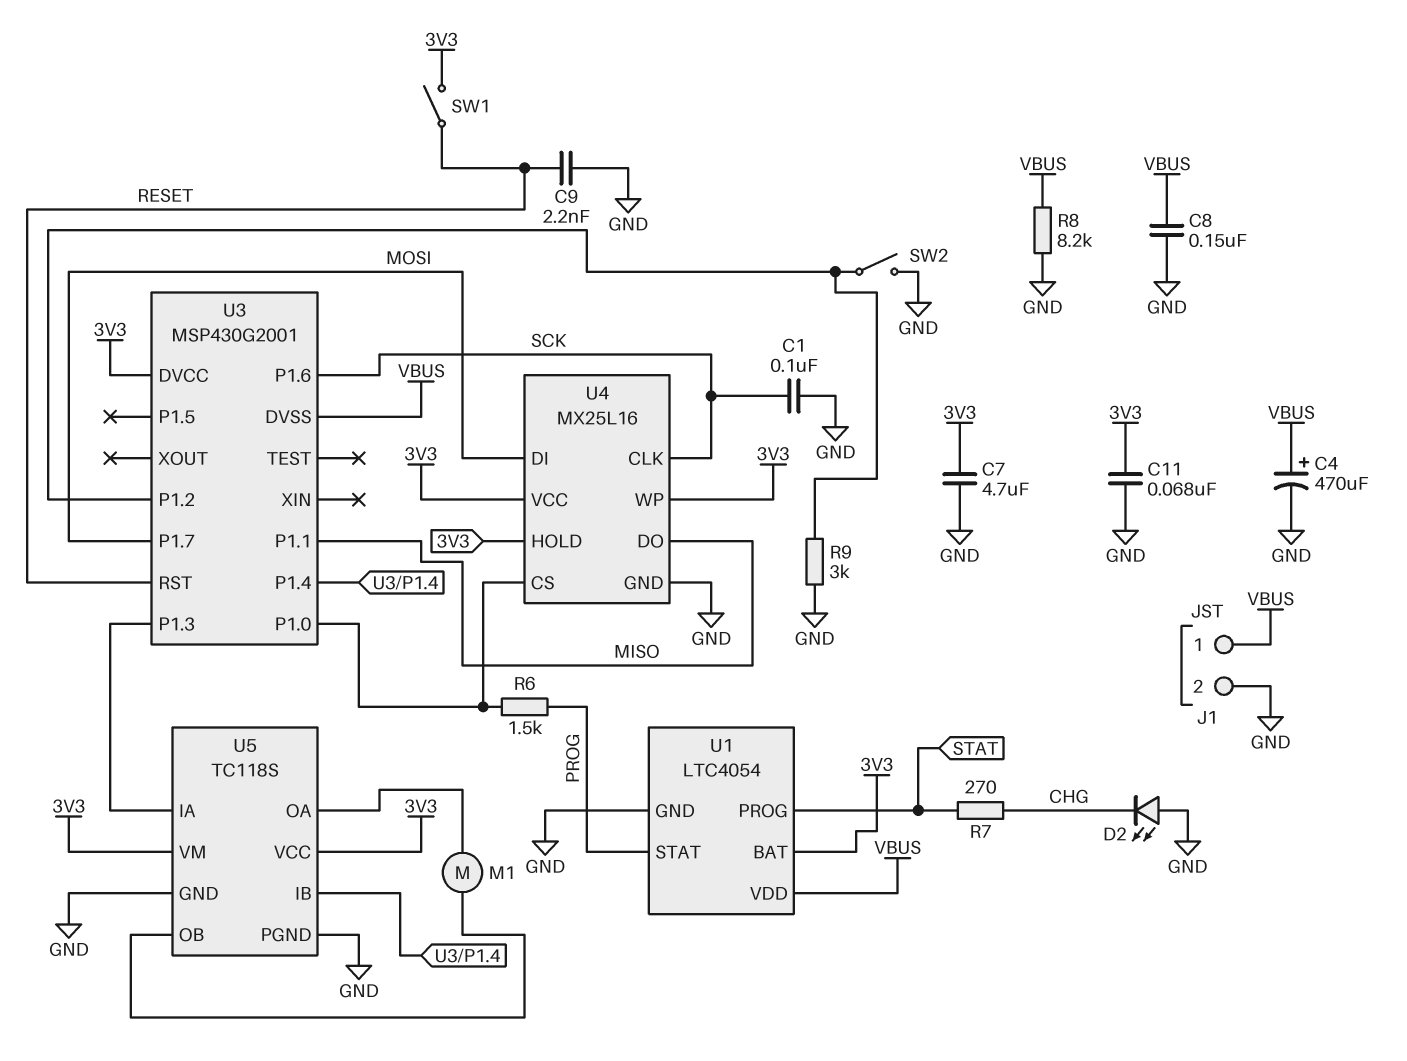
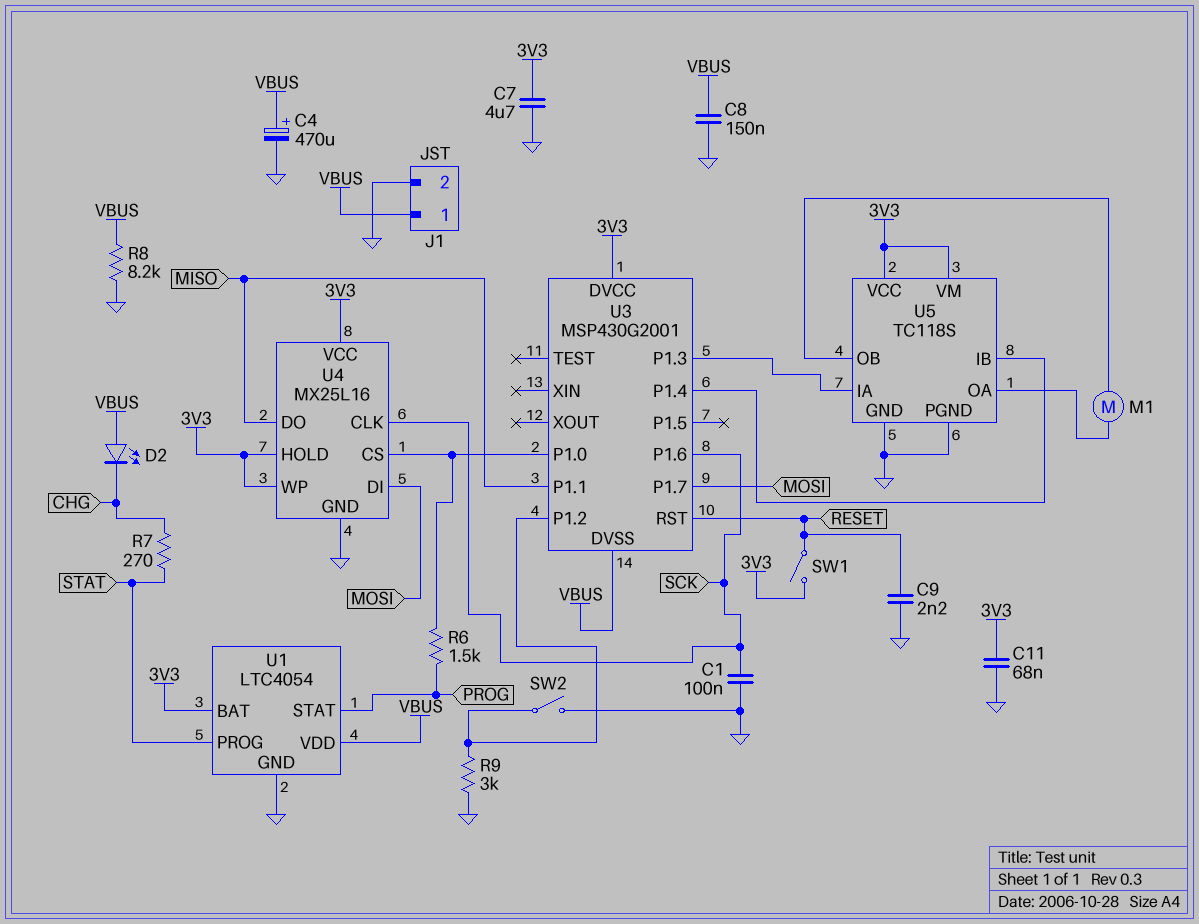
D2: LED (A GND, K CHG) -> LED (A VBUS, K CHG)

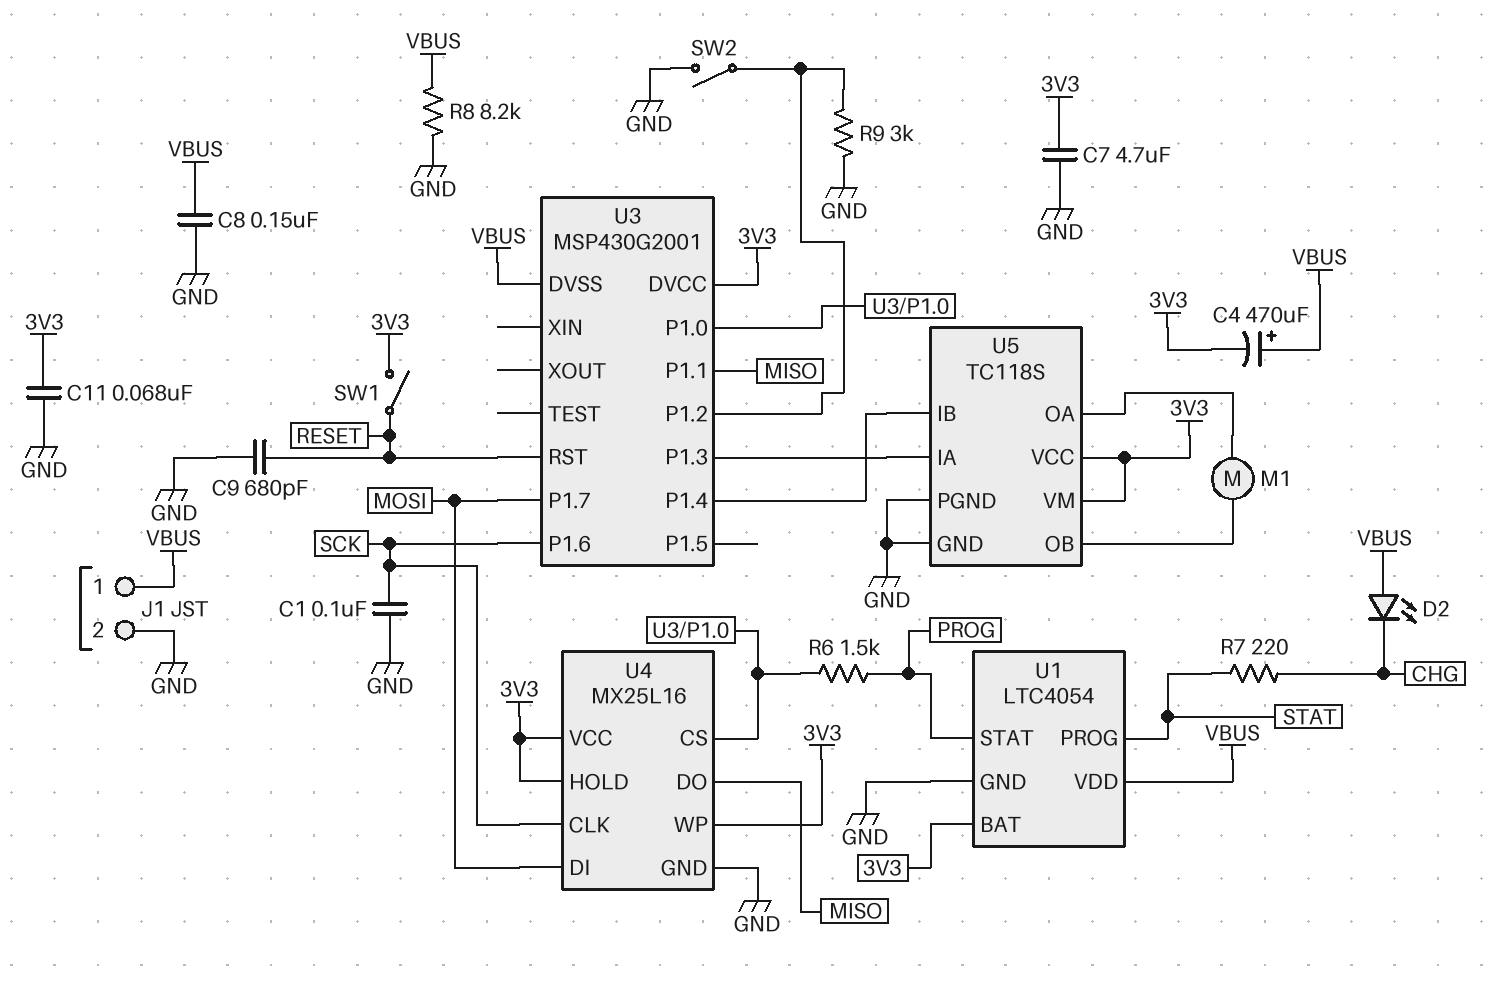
C4: 470uF (plus VBUS, minus GND) -> 470uF (plus VBUS, minus 3V3)
C9: 2.2nF (GND, RESET) -> 680pF (GND, RESET)
R7: 270 (CHG, STAT) -> 220 (CHG, STAT)

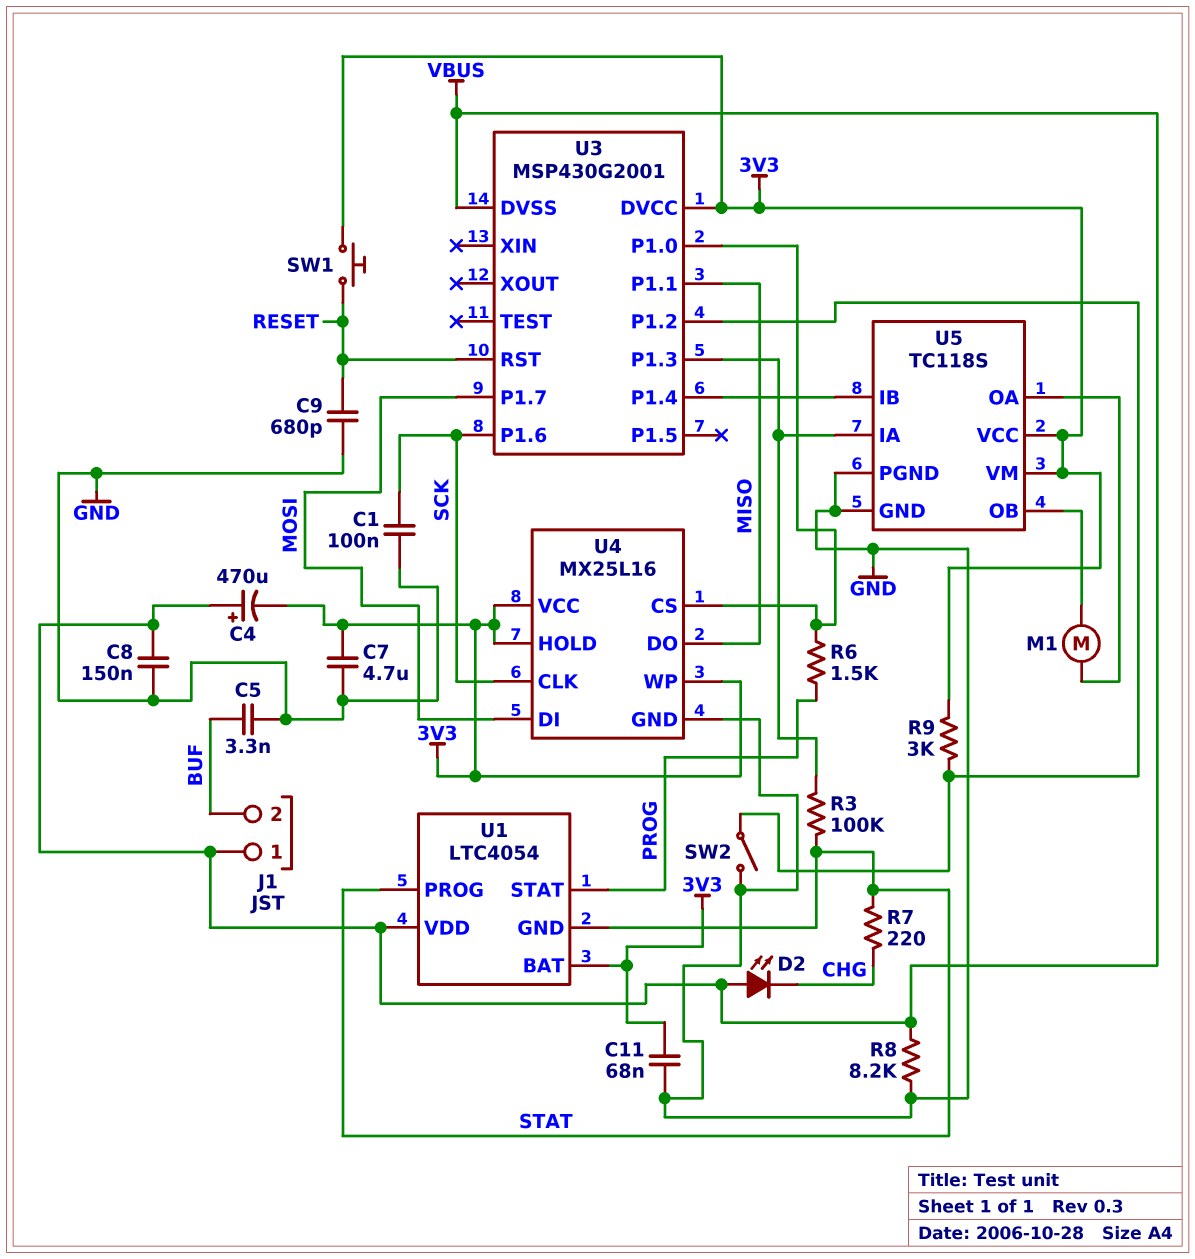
C5: none -> 3.3nF (BUF, GND)
J1 pin 2: GND -> BUF
R3: none -> 100k (STAT, U3/P1.3)
R9: 3k (GND, U3/P1.2) -> 3k (3V3, U3/P1.2)
SW1: switch (3V3, RESET) -> button (3V3, RESET)
U1 pin GND: GND -> STAT

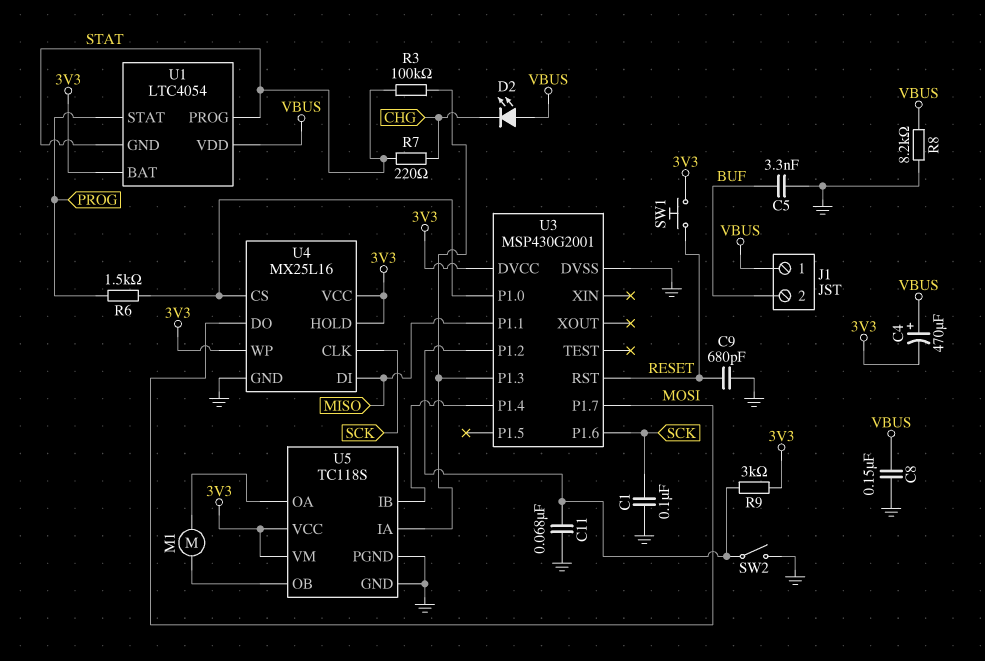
C7: 4.7uF (3V3, GND) -> none
C11: 68nF (3V3, GND) -> 68nF (GND, U3/P1.2)
U3 pin DVSS: VBUS -> GND
U4 pin DI: MOSI -> MISO
U4 pin DO: MISO -> MOSI

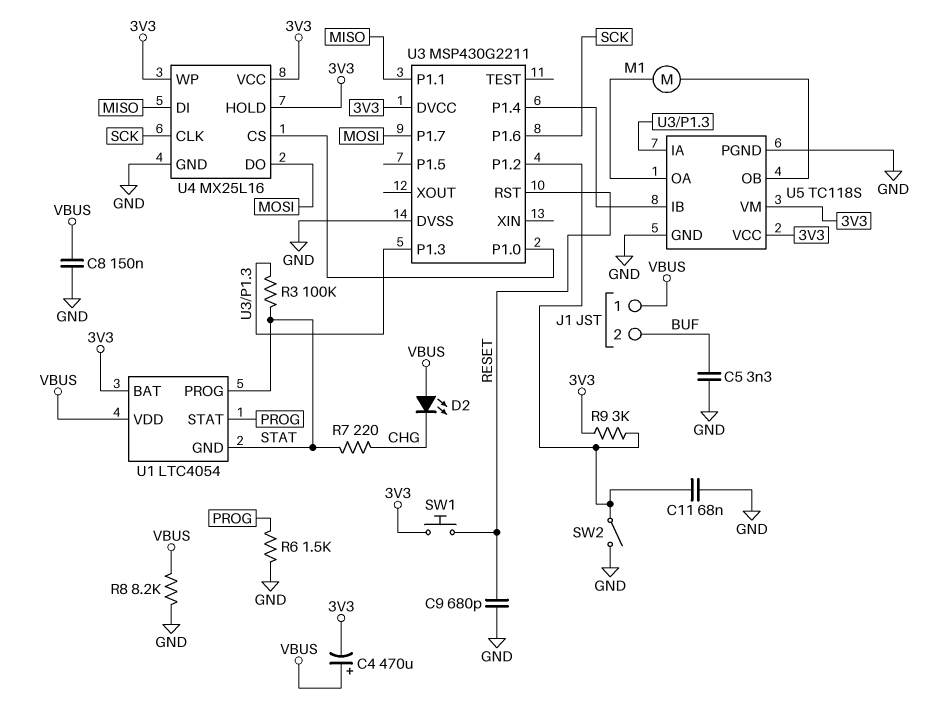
C1: 100nF (GND, SCK) -> none
R6: 1.5k (PROG, U3/P1.0) -> 1.5k (GND, PROG)
U3: MSP430G2001 -> MSP430G2211

